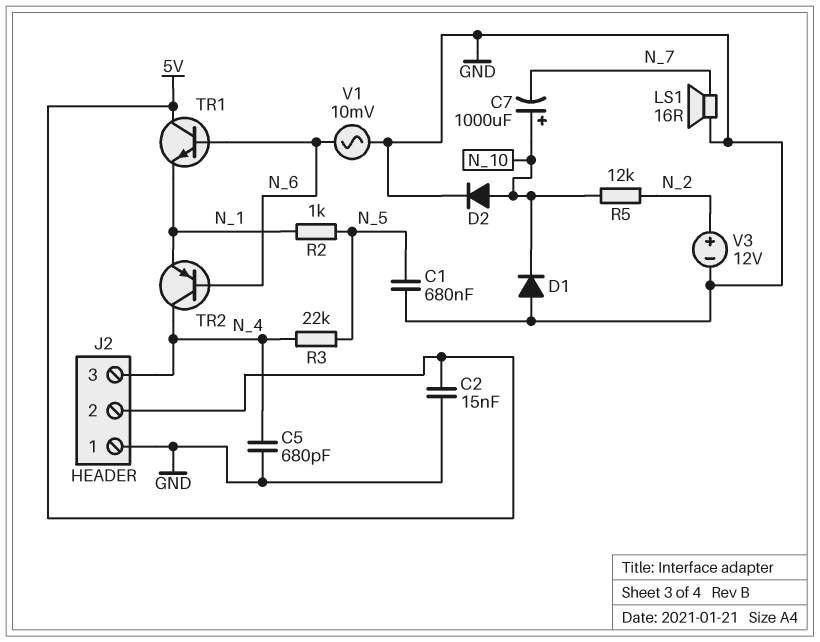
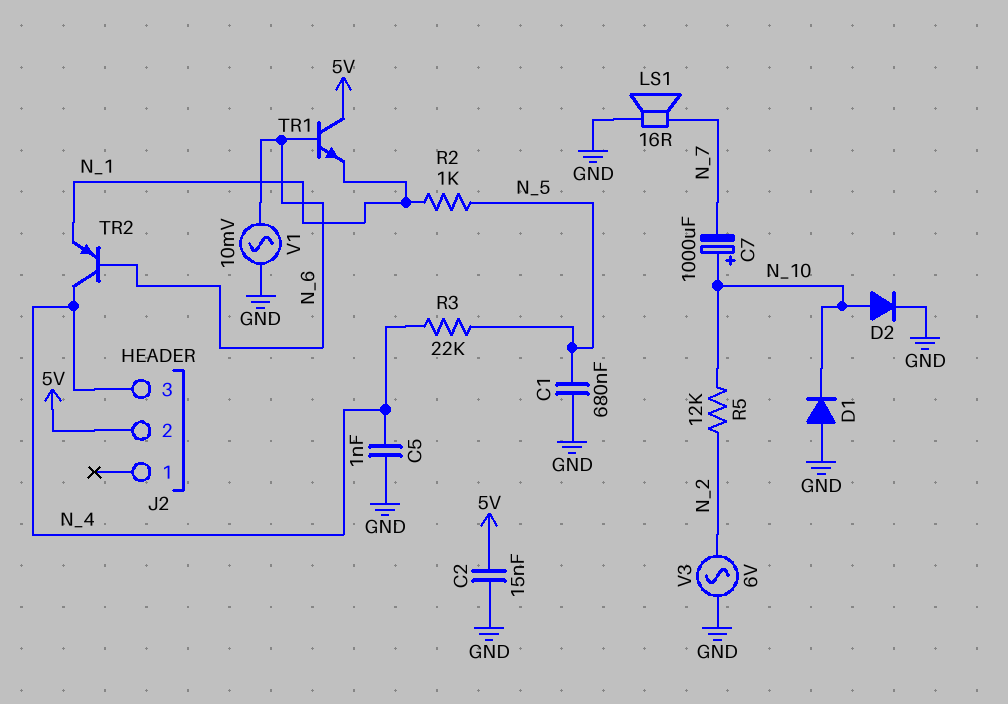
C5: 680pF (GND, N_4) -> 1nF (GND, N_4)
J2 pin 1: GND -> none
V3: 12V (plus N_2, minus GND) -> AC 6V (GND, N_2)

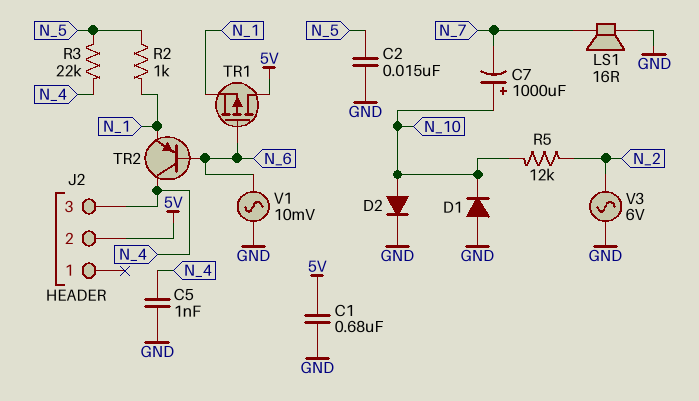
C1: 680nF (GND, N_5) -> 680nF (5V, GND)
C2: 15nF (5V, GND) -> 15nF (GND, N_5)
TR1: NPN (B N_6, C 5V, E N_1) -> PMOS (G N_6, D 5V, S N_1)

